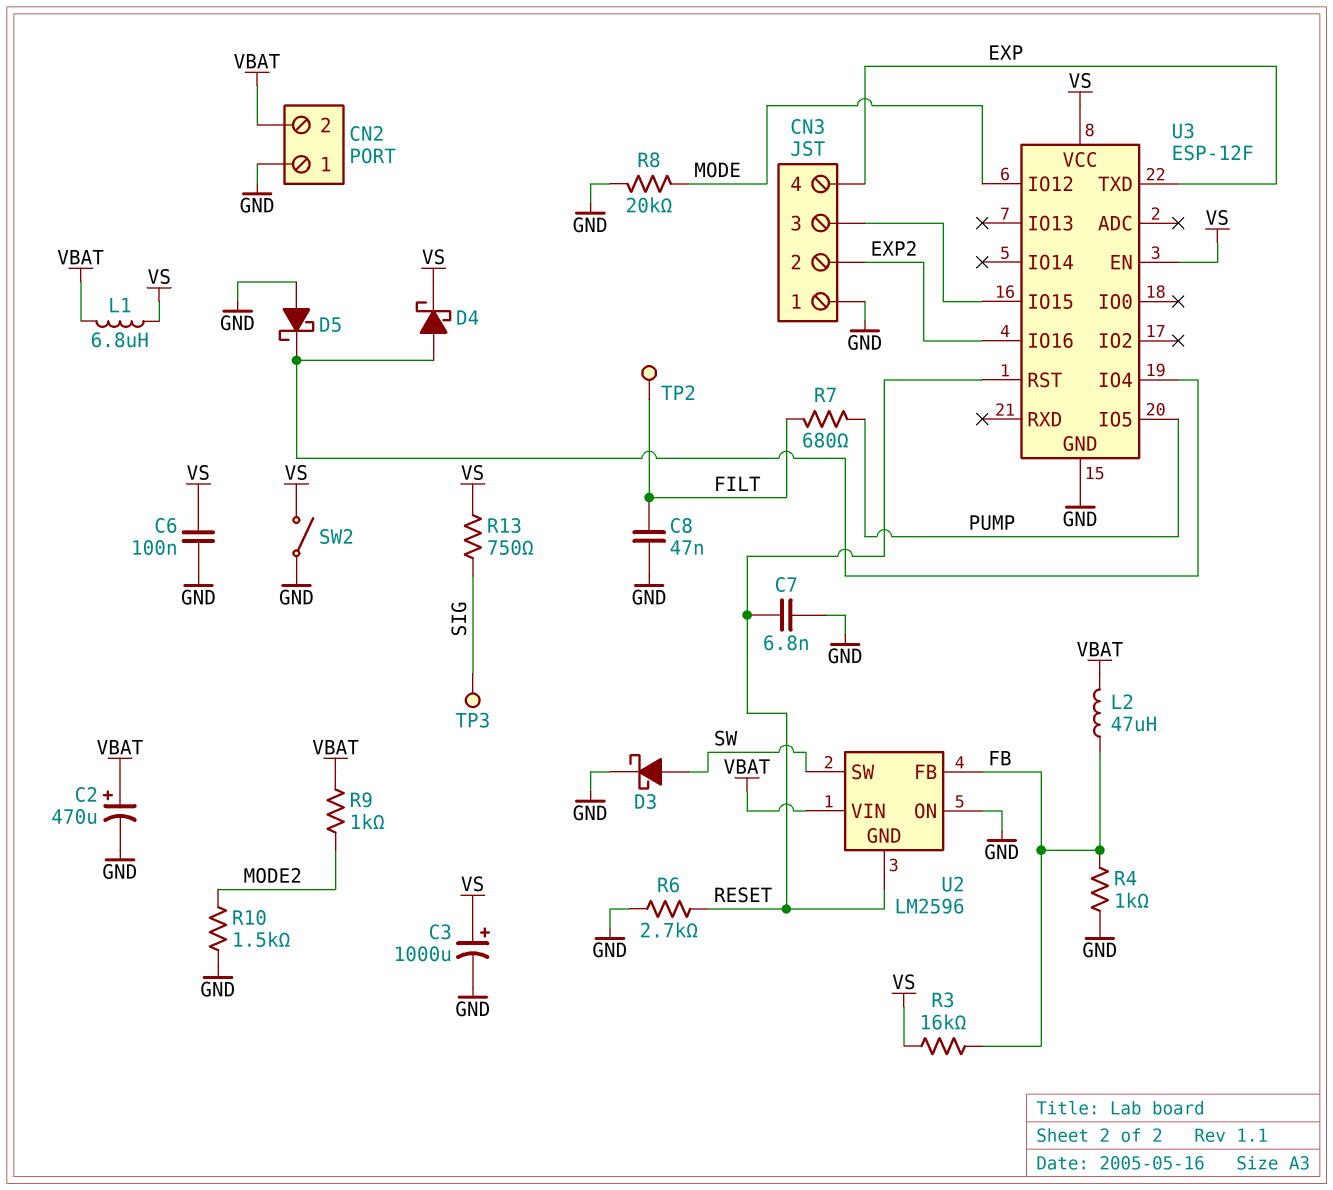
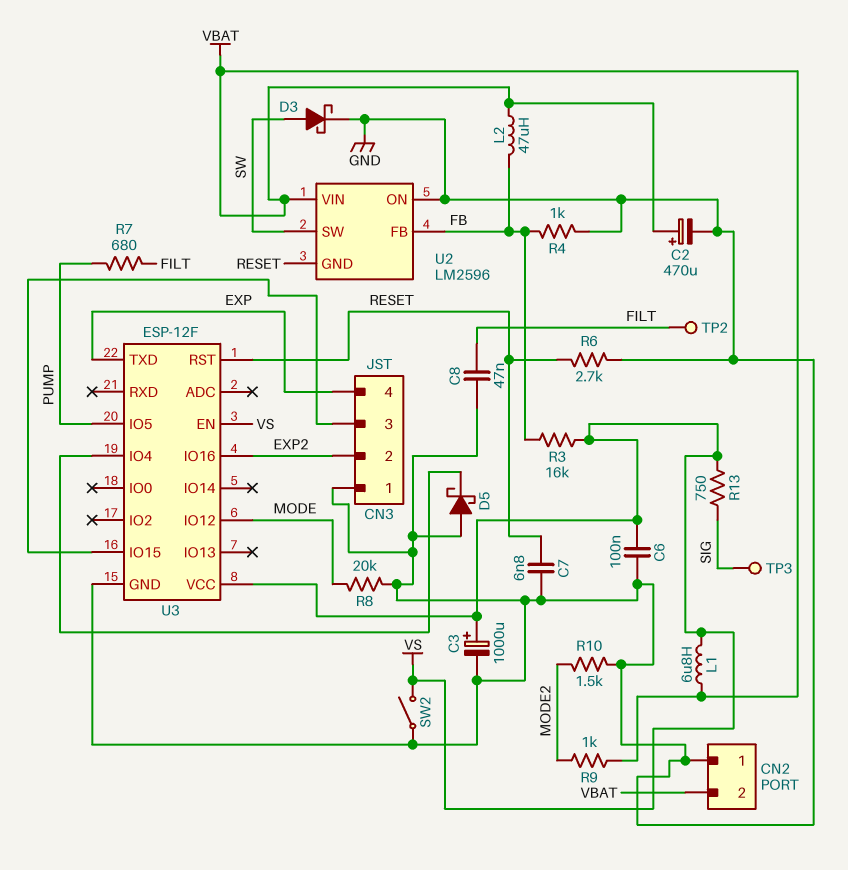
D4: schottky (A U3/IO4, K VS) -> none

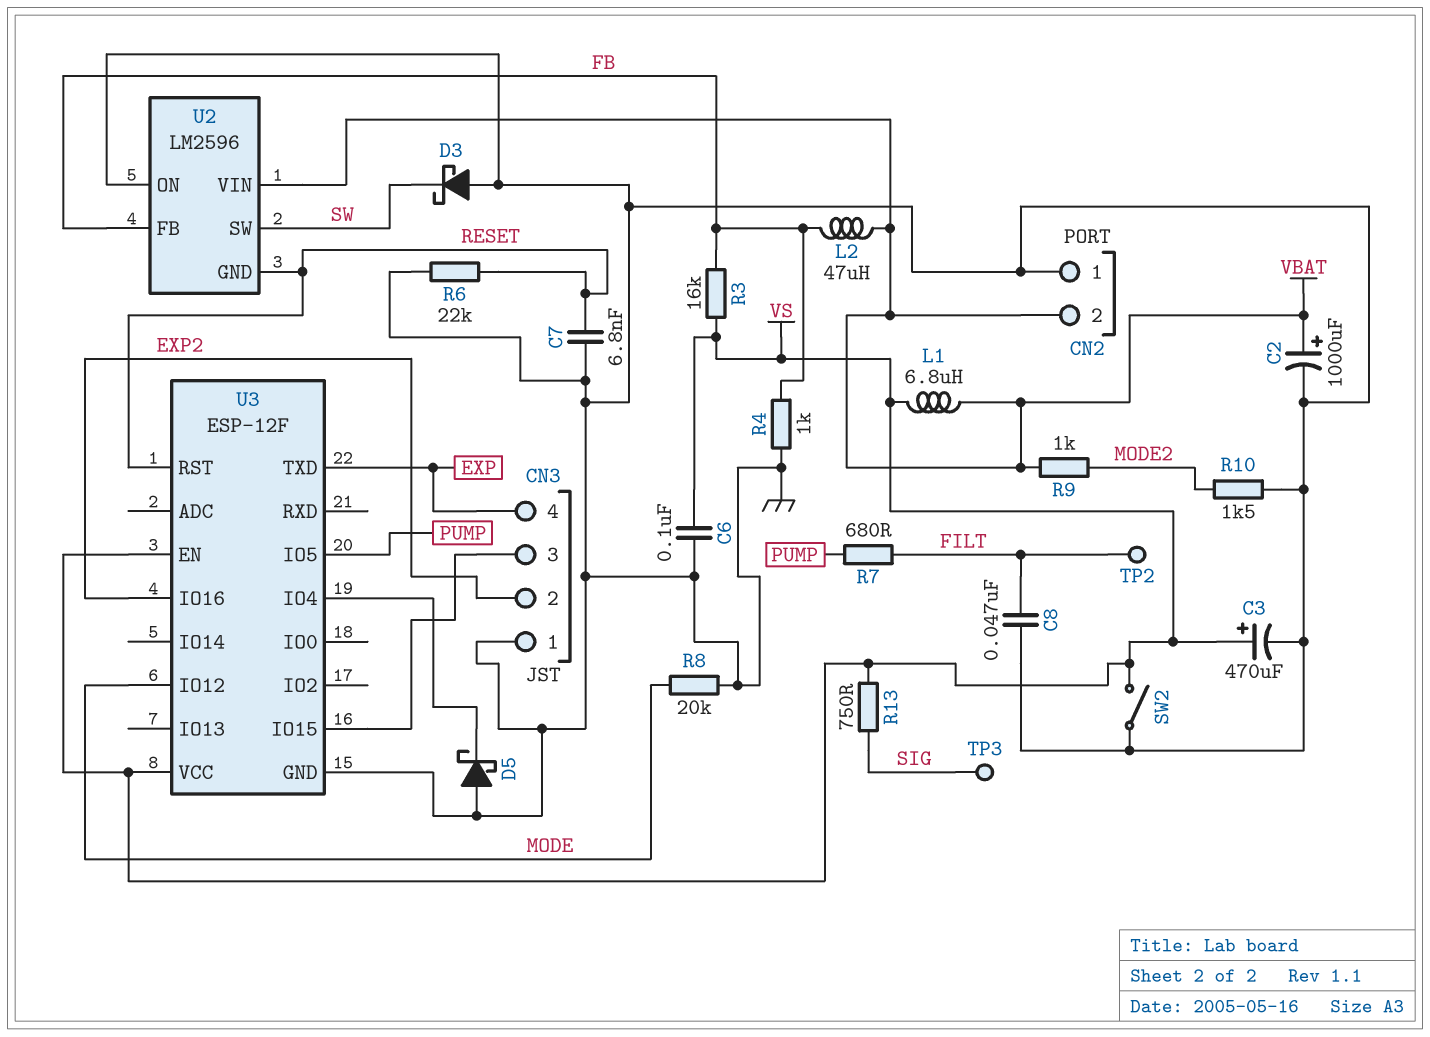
C2: 470uF (plus VBAT, minus GND) -> 1000uF (plus VBAT, minus GND)
C3: 1000uF (plus VS, minus GND) -> 470uF (plus VS, minus GND)
D3: schottky (A SW, K GND) -> schottky (A GND, K SW)
R6: 2.7k (GND, RESET) -> 22k (GND, RESET)

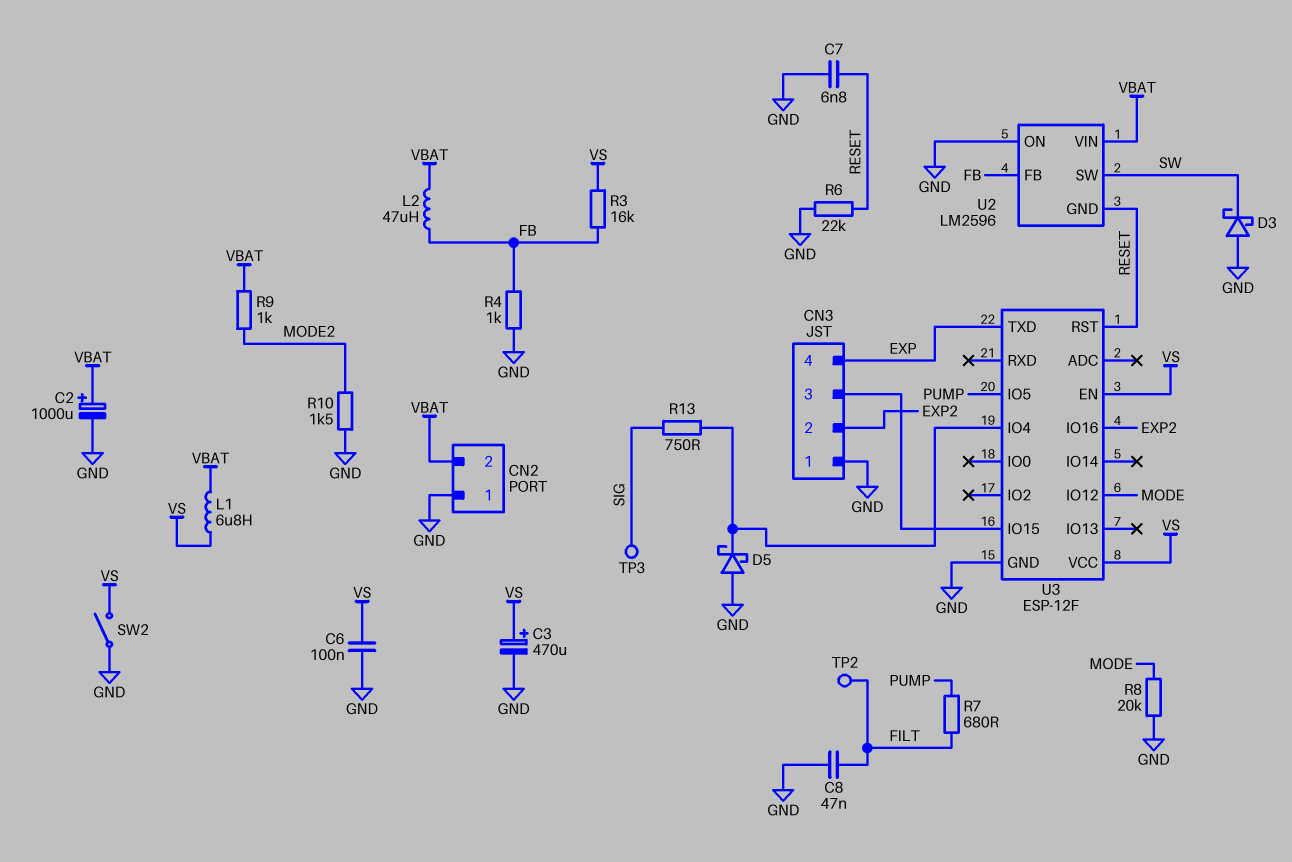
R13: 750 (SIG, VS) -> 750 (SIG, U3/IO4)

